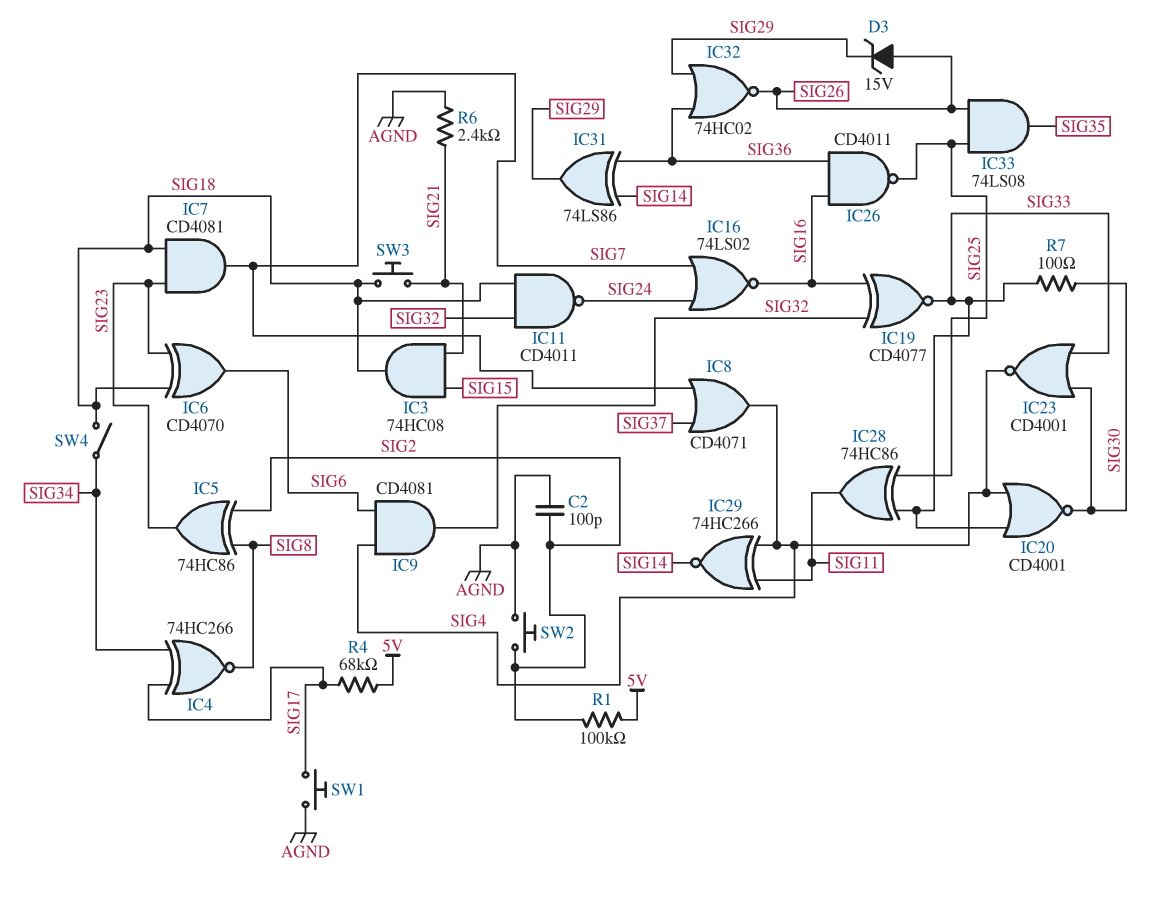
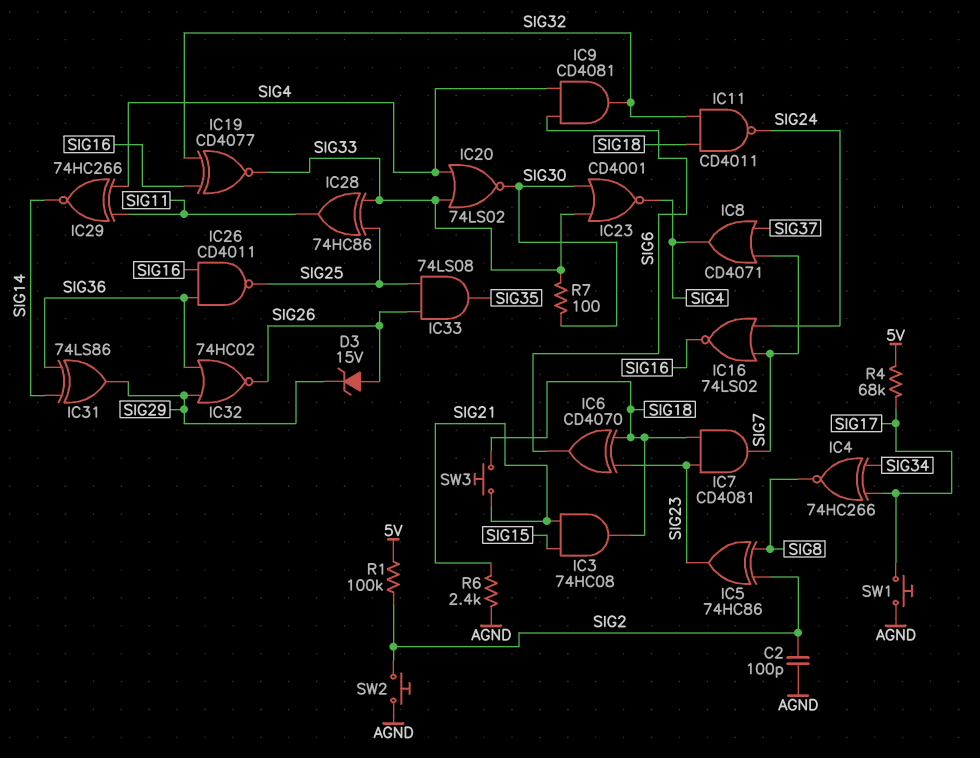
IC20: NOR CD4001 (in SIG4, in SIG33, out SIG30) -> NOR 74LS02 (in SIG4, in SIG33, out SIG30)
SW4: switch (SIG18, SIG34) -> none

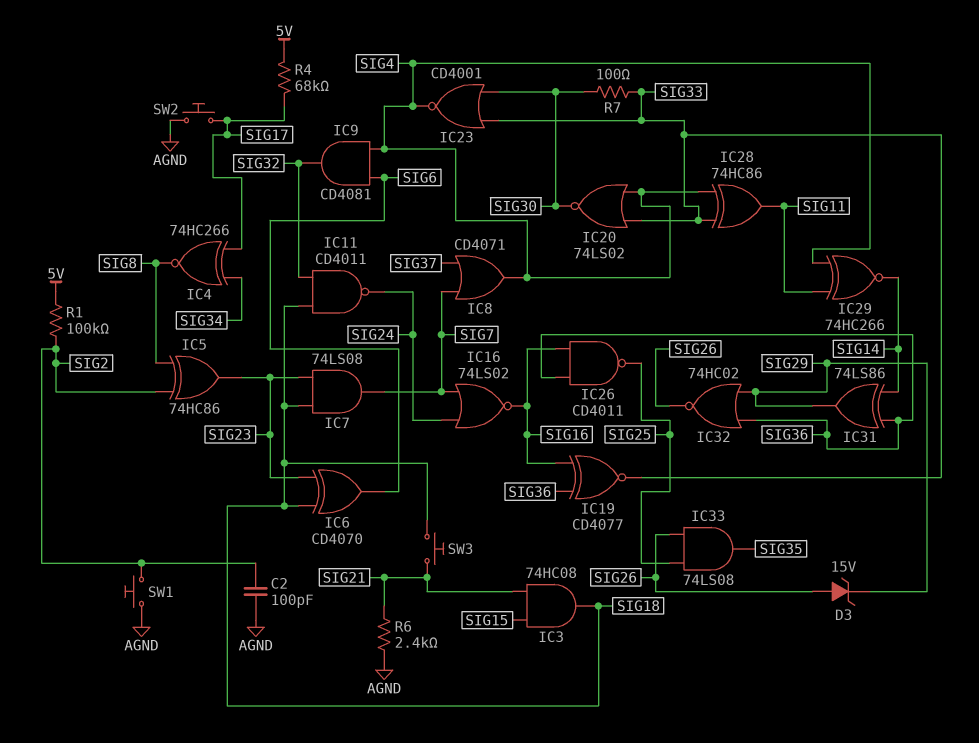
IC7: AND CD4081 (in SIG18, in SIG23, out SIG7) -> AND 74LS08 (in SIG18, in SIG23, out SIG7)
IC19: XNOR CD4077 (in SIG16, in SIG32, out SIG33) -> XNOR CD4077 (in SIG16, in SIG36, out SIG33)
IC28: XOR 74HC86 (in SIG25, in SIG33, out SIG11) -> XOR 74HC86 (in SIG4, in SIG33, out SIG11)
SW1: button (AGND, SIG17) -> button (AGND, SIG2)
SW2: button (AGND, SIG2) -> button (AGND, SIG17)

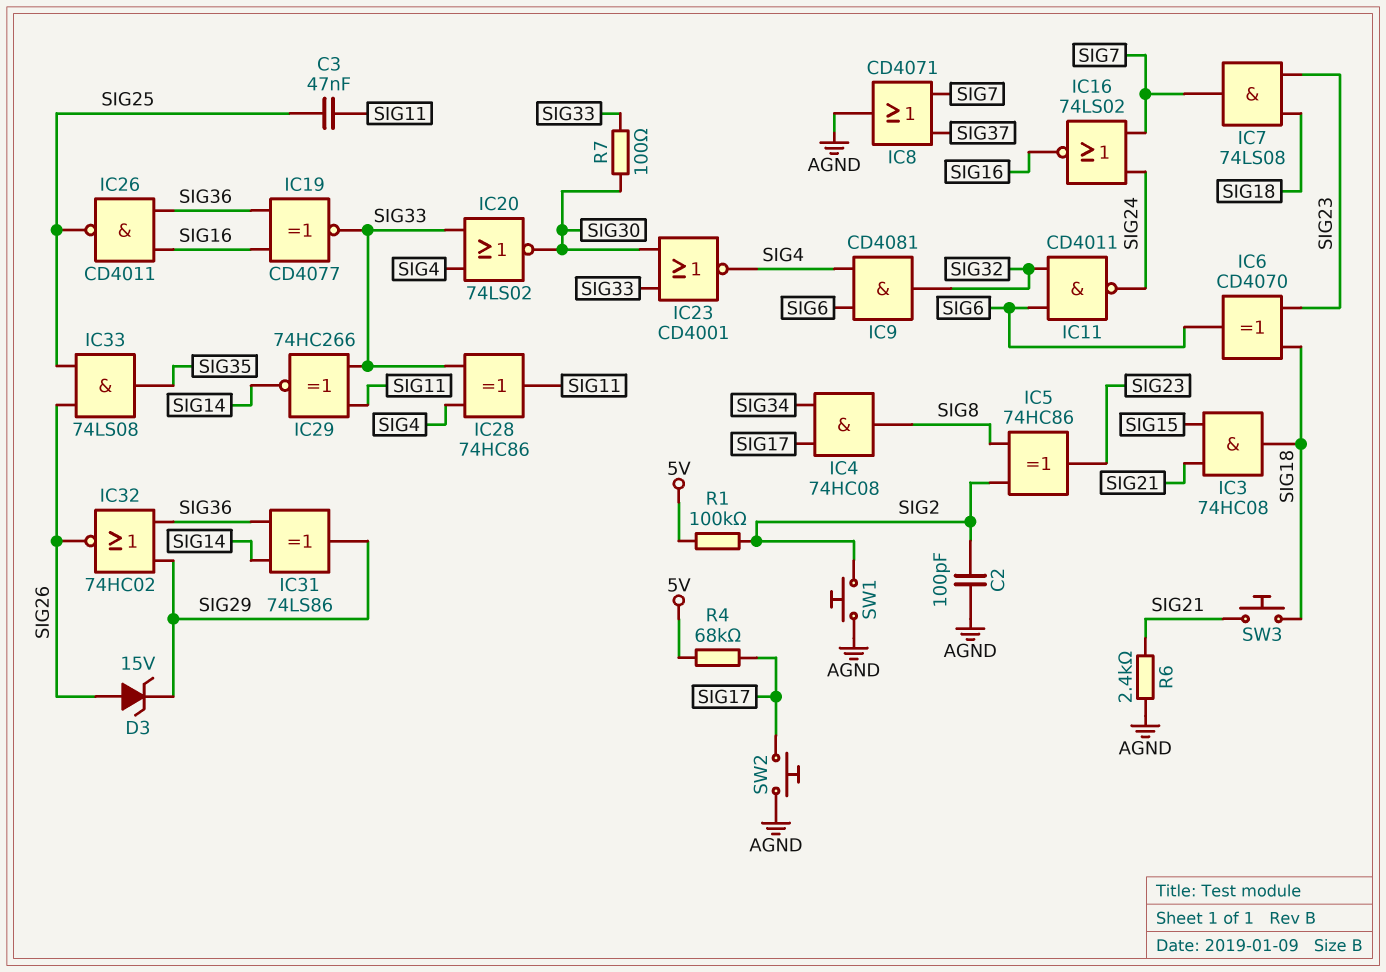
C3: none -> 47nF (SIG11, SIG25)
IC4: XNOR 74HC266 (in SIG17, in SIG34, out SIG8) -> AND 74HC08 (in SIG17, in SIG34, out SIG8)
IC8: OR CD4071 (in SIG7, in SIG37, out SIG4) -> OR CD4071 (in SIG7, in SIG37, out AGND)
IC11: NAND CD4011 (in SIG18, in SIG32, out SIG24) -> NAND CD4011 (in SIG6, in SIG32, out SIG24)
IC29: XNOR 74HC266 (in SIG4, in SIG11, out SIG14) -> XNOR 74HC266 (in SIG11, in SIG33, out SIG14)

